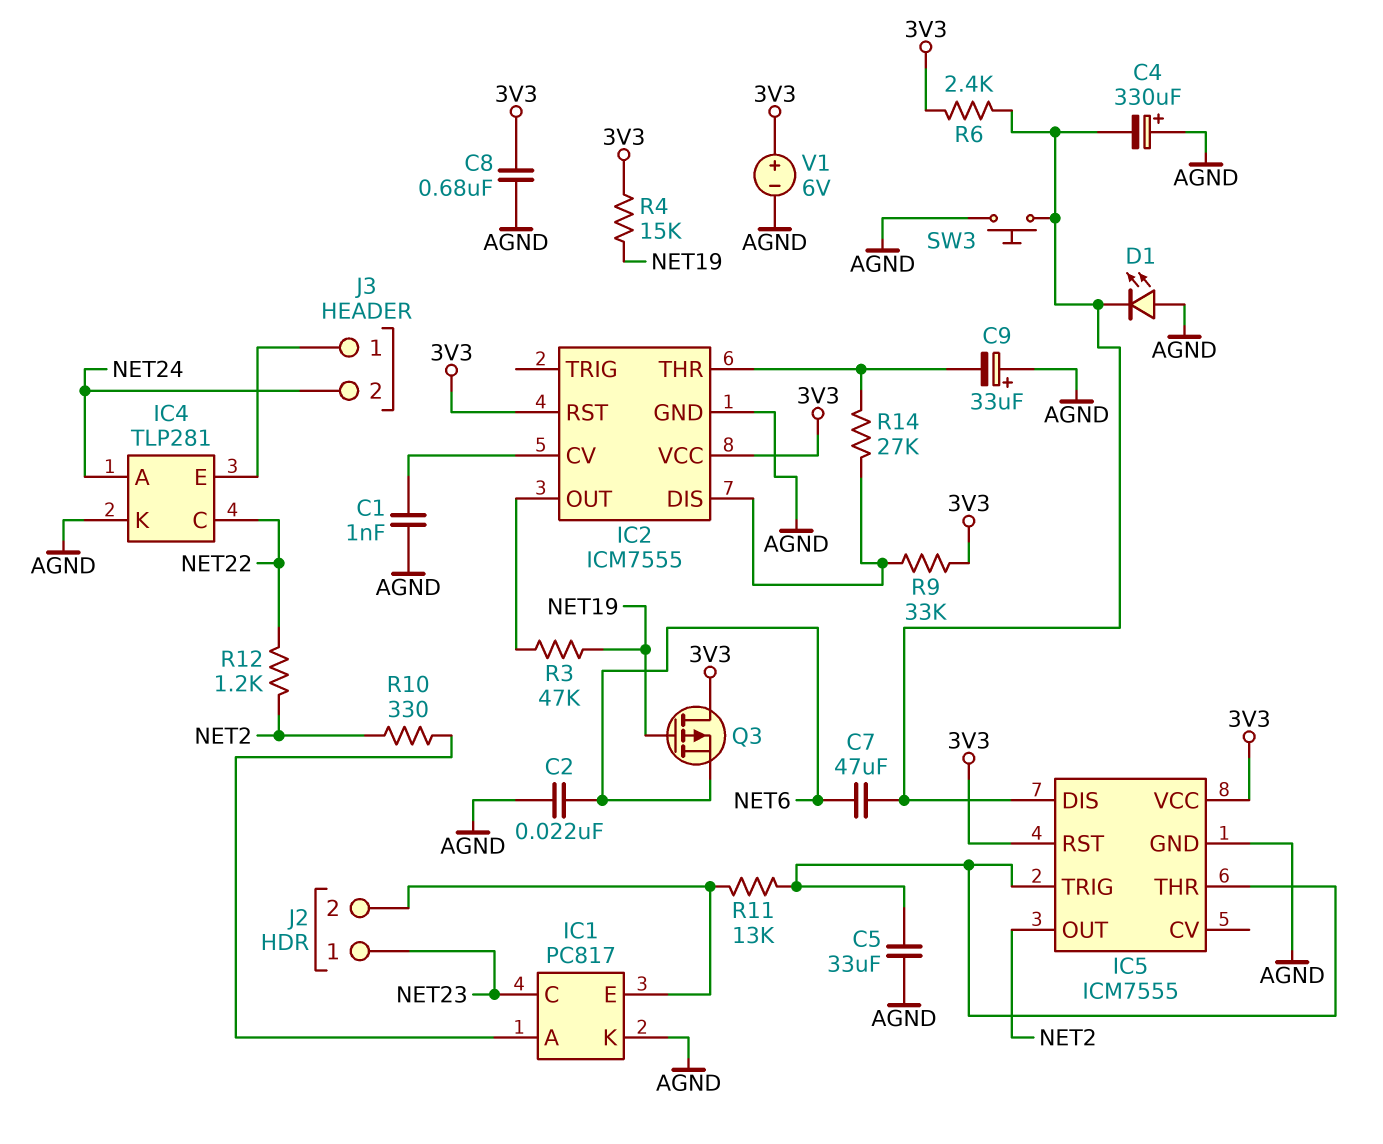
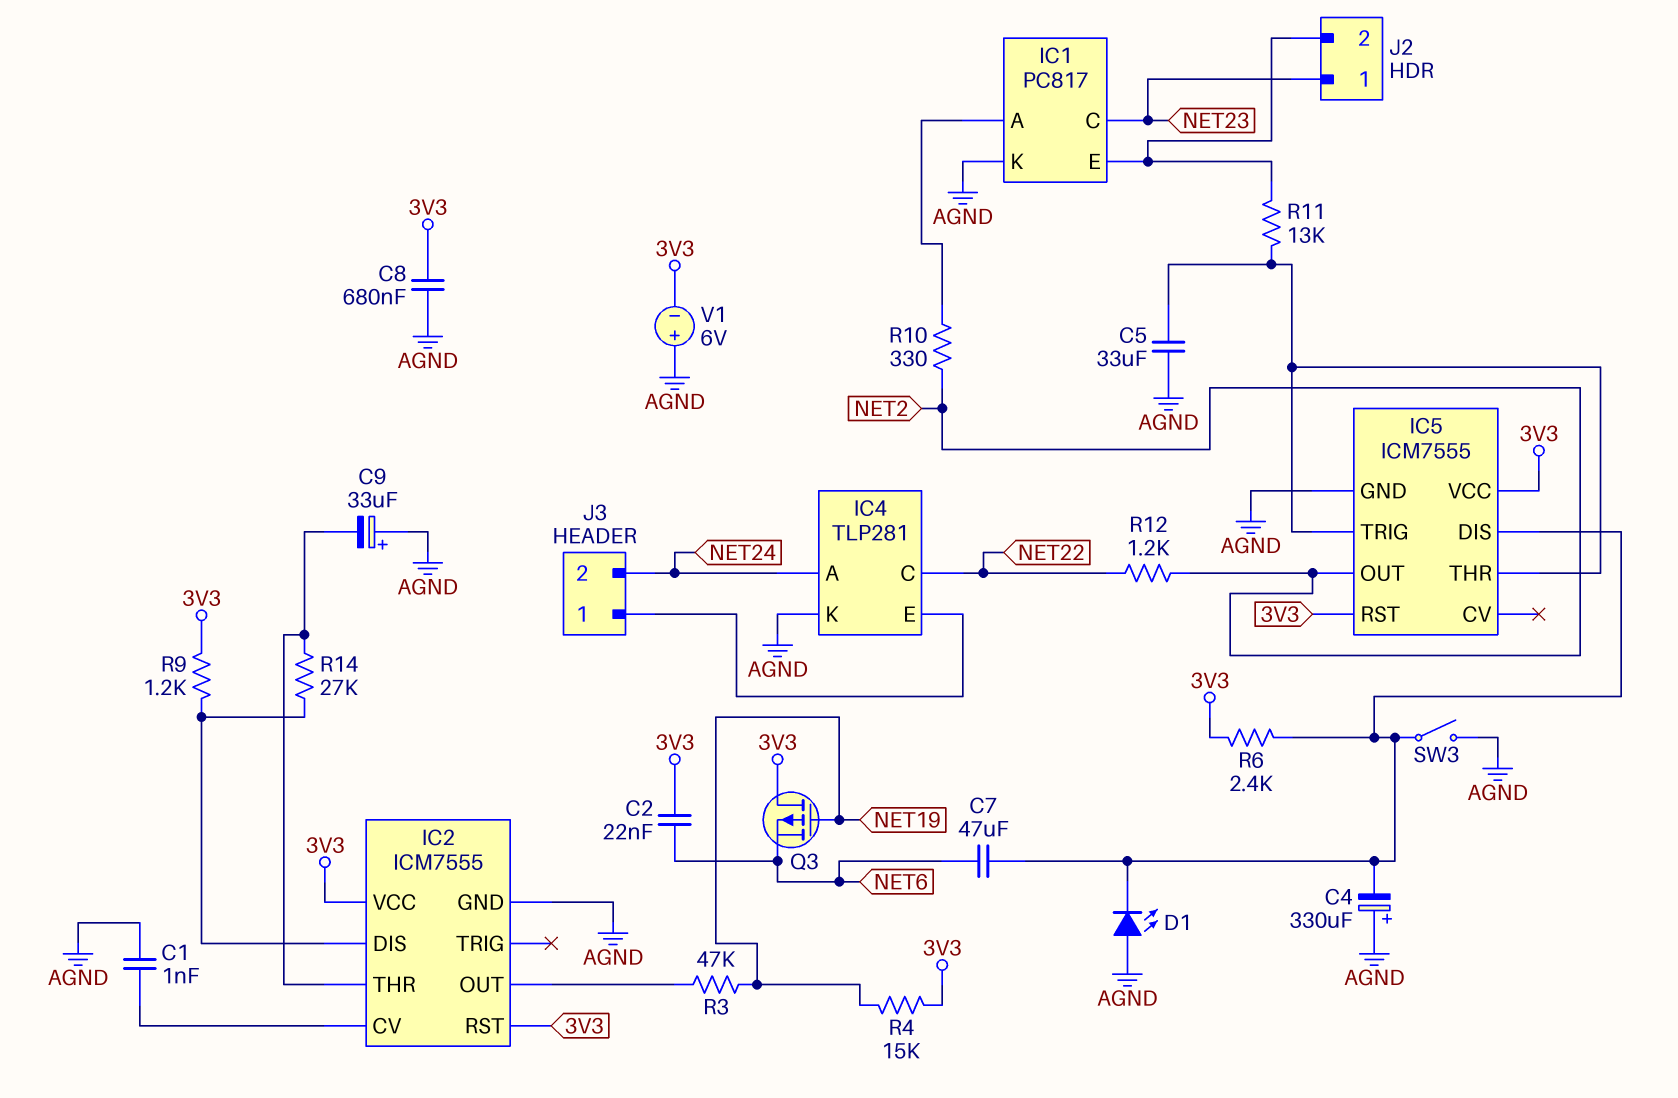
C2: 22nF (AGND, NET6) -> 22nF (3V3, NET6)
R9: 33k (3V3, IC2/DIS) -> 1.2k (3V3, IC2/DIS)
SW3: button (AGND, IC5/DIS) -> switch (AGND, IC5/DIS)
V1: 6V (plus 3V3, minus AGND) -> 6V (plus AGND, minus 3V3)

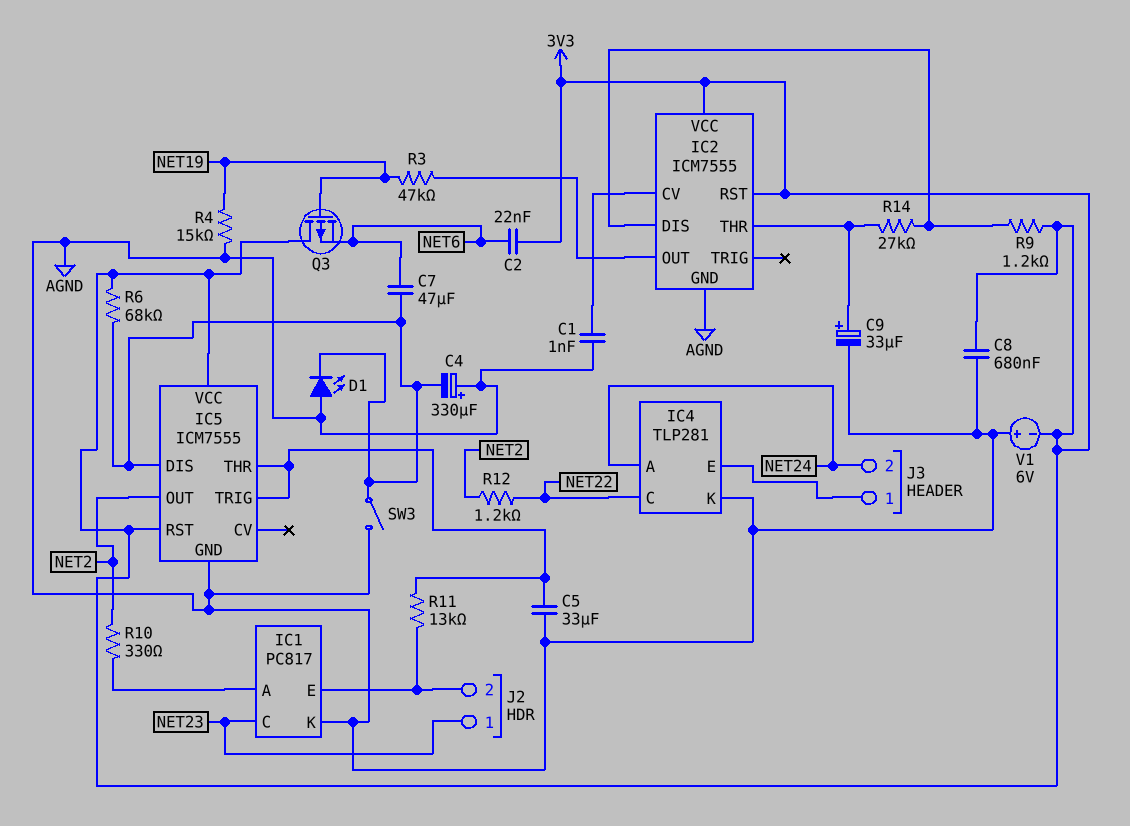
C9: 33uF (plus AGND, minus IC2/THR) -> 33uF (plus IC2/THR, minus AGND)
R4: 15k (3V3, NET19) -> 15k (AGND, NET19)
R6: 2.4k (3V3, IC5/DIS) -> 68k (3V3, IC5/DIS)

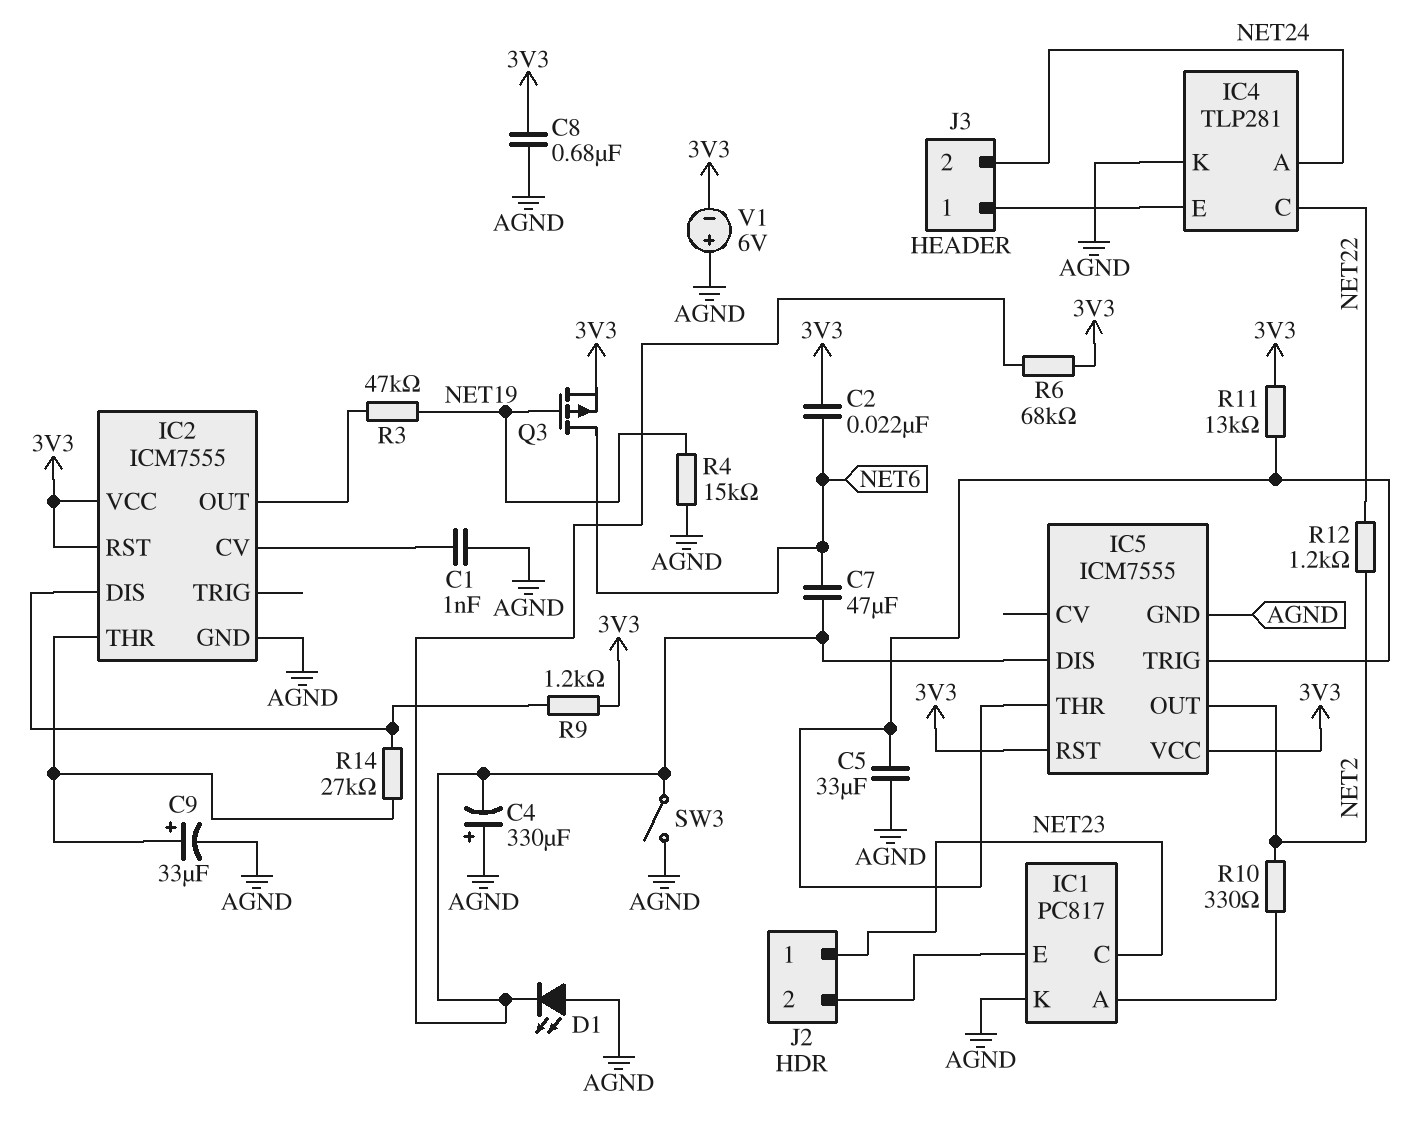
Q3: PMOS (G NET19, D 3V3, S NET6) -> PMOS (G NET19, D NET6, S 3V3)
R11: 13k (IC1/E, IC5/THR) -> 13k (3V3, IC5/THR)

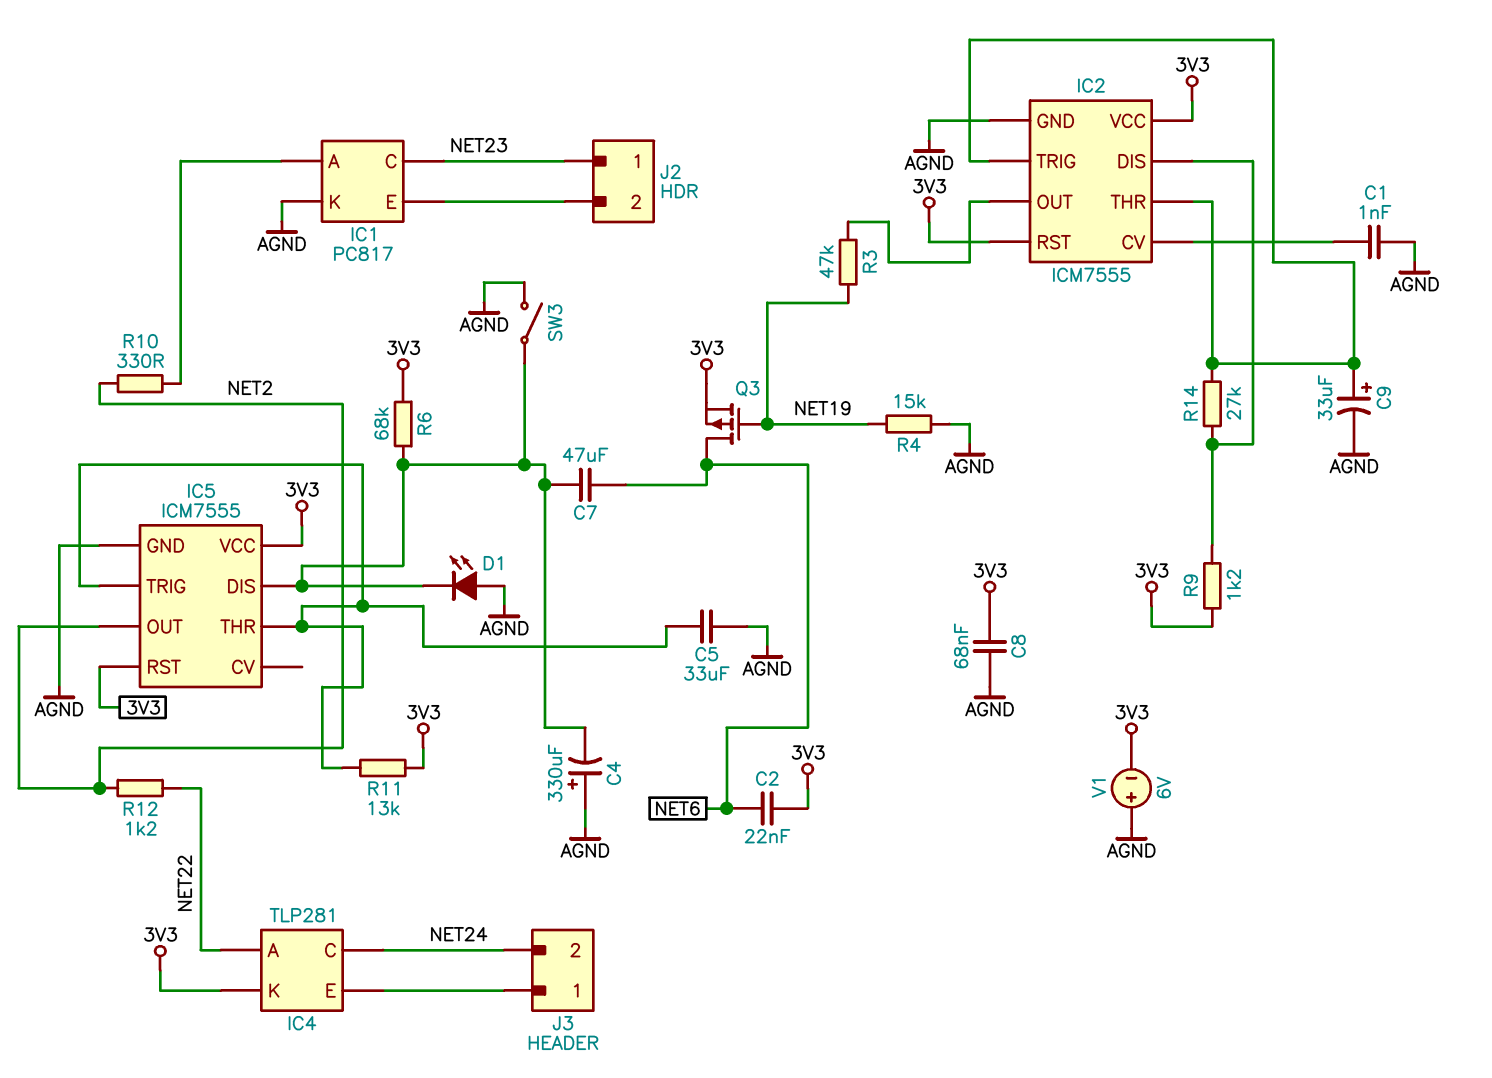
C8: 680nF (3V3, AGND) -> 68nF (3V3, AGND)
IC2 pin TRIG: none -> IC2/THR
IC4 pin A: NET24 -> NET22
IC4 pin C: NET22 -> NET24
IC4 pin K: AGND -> 3V3

